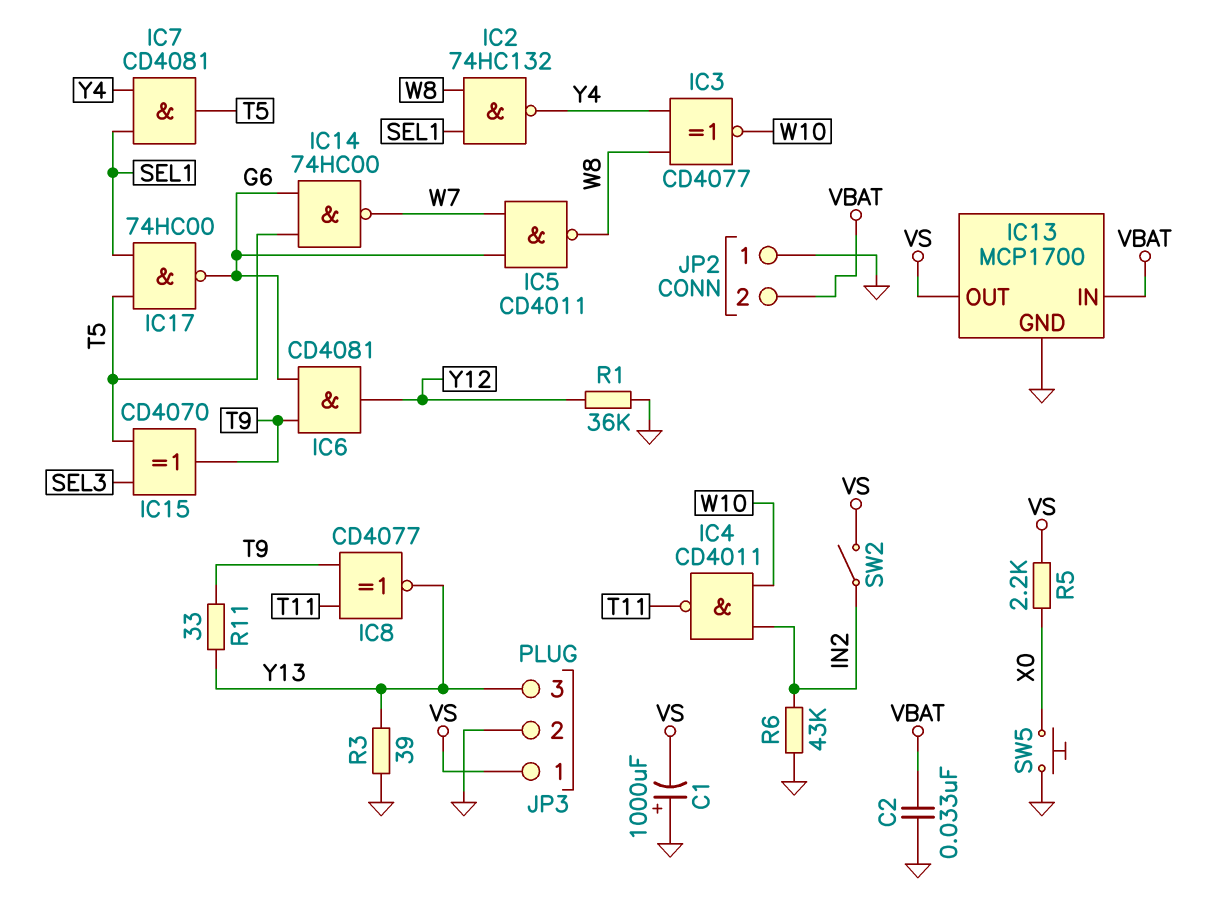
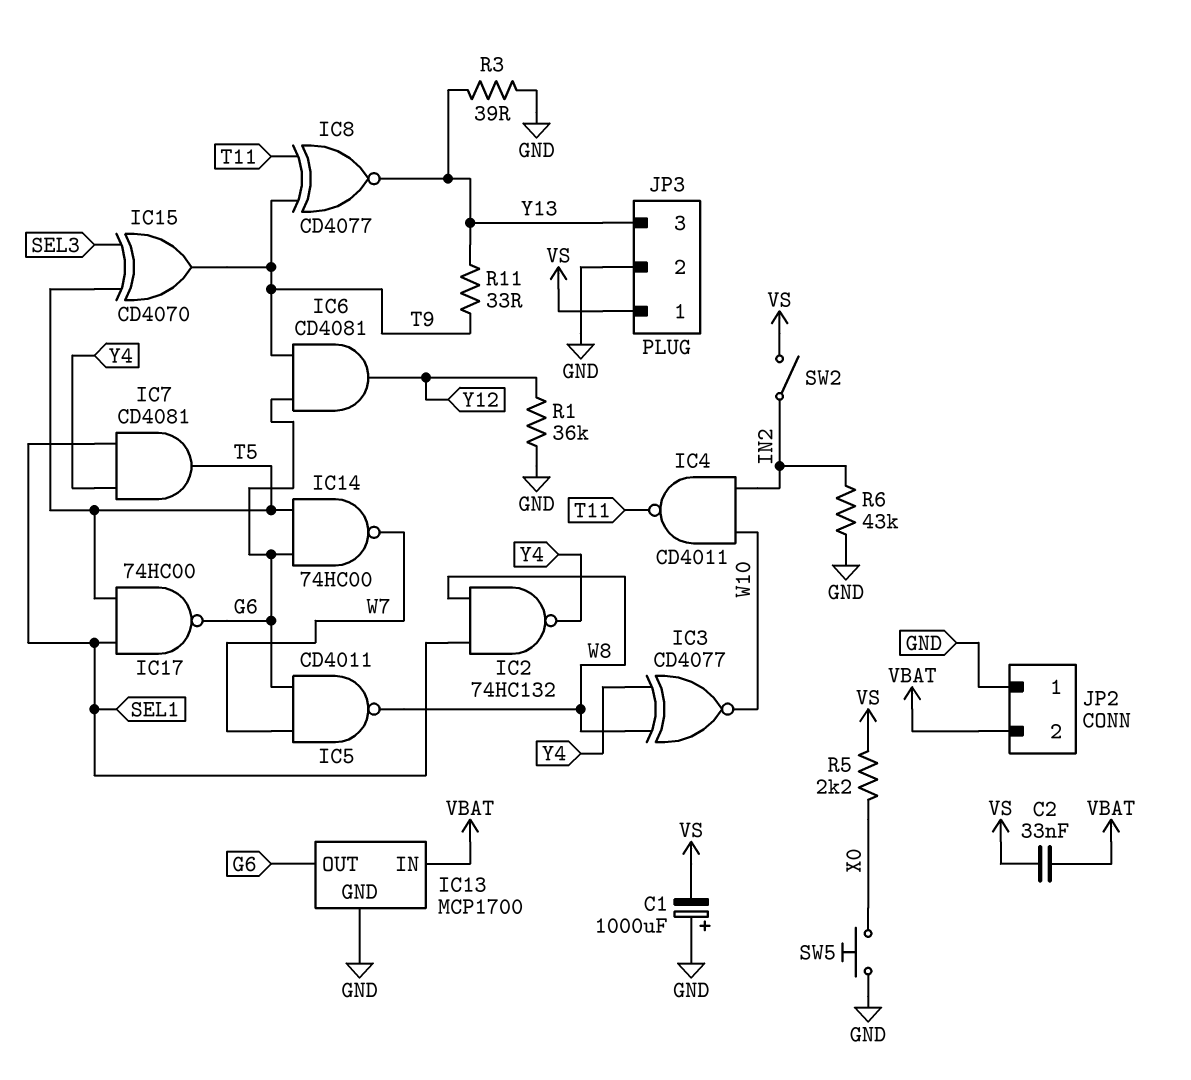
C2: 33nF (GND, VBAT) -> 33nF (VBAT, VS)
IC13 pin OUT: VS -> G6

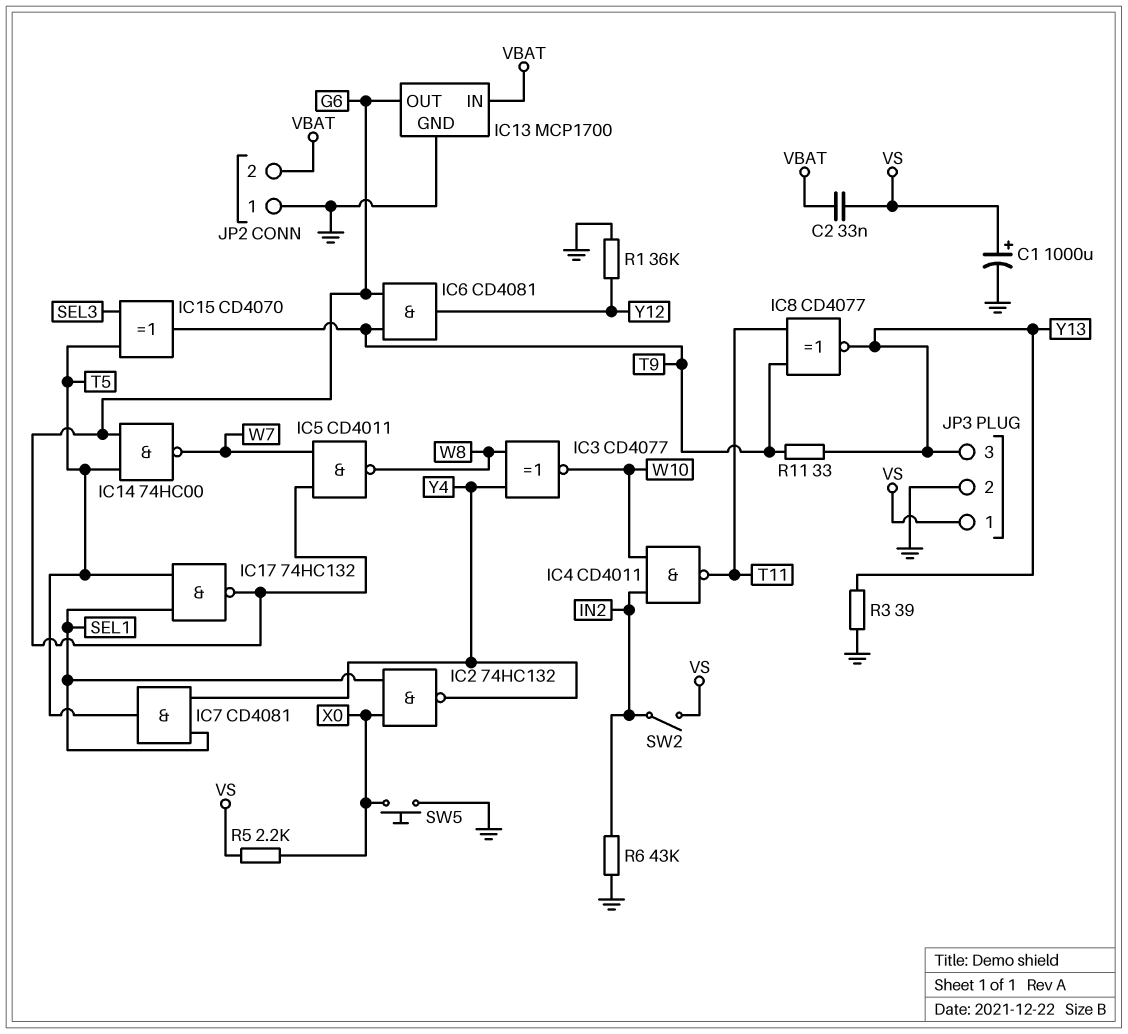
C1: 1000uF (plus GND, minus VS) -> 1000uF (plus VS, minus GND)
IC2: NAND 74HC132 (in SEL1, in W8, out Y4) -> NAND 74HC132 (in SEL1, in X0, out Y4)
IC17: NAND 74HC00 (in SEL1, in T5, out G6) -> NAND 74HC132 (in SEL1, in T5, out G6)

